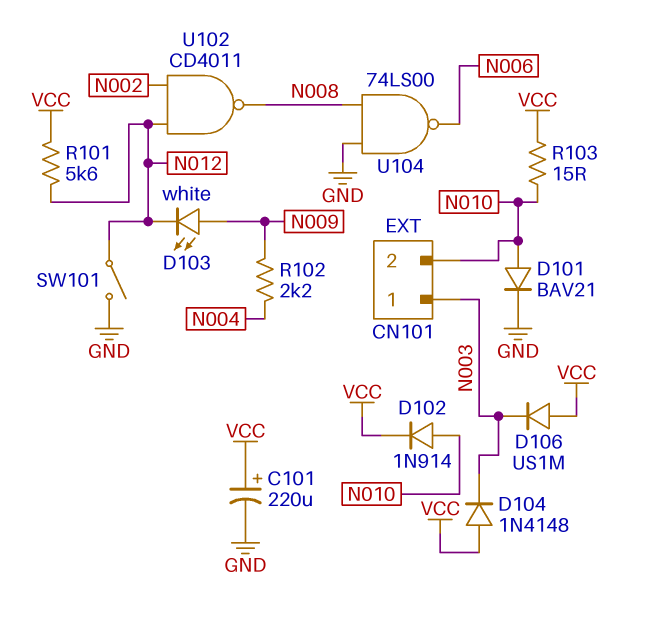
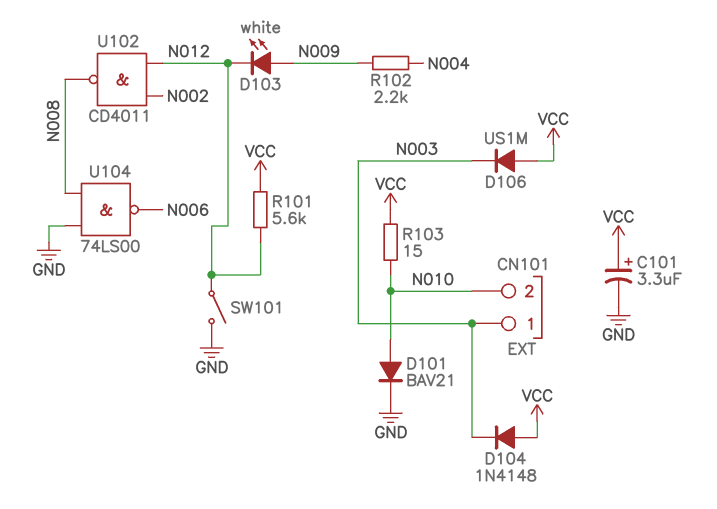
C101: 220uF (plus VCC, minus GND) -> 3.3uF (plus VCC, minus GND)
D102: diode 1N914 (A N010, K VCC) -> none

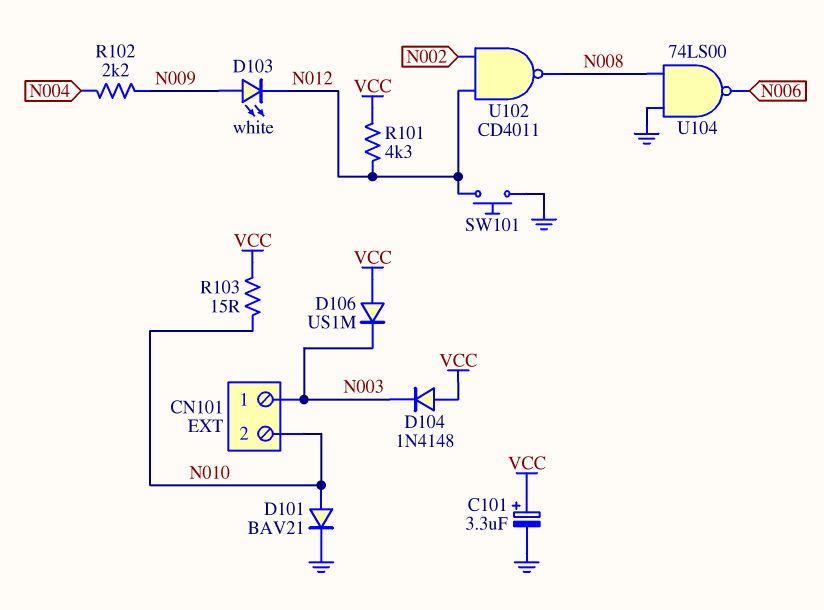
R101: 5.6k (N012, VCC) -> 4.3k (N012, VCC)
SW101: switch (GND, N012) -> button (GND, N012)

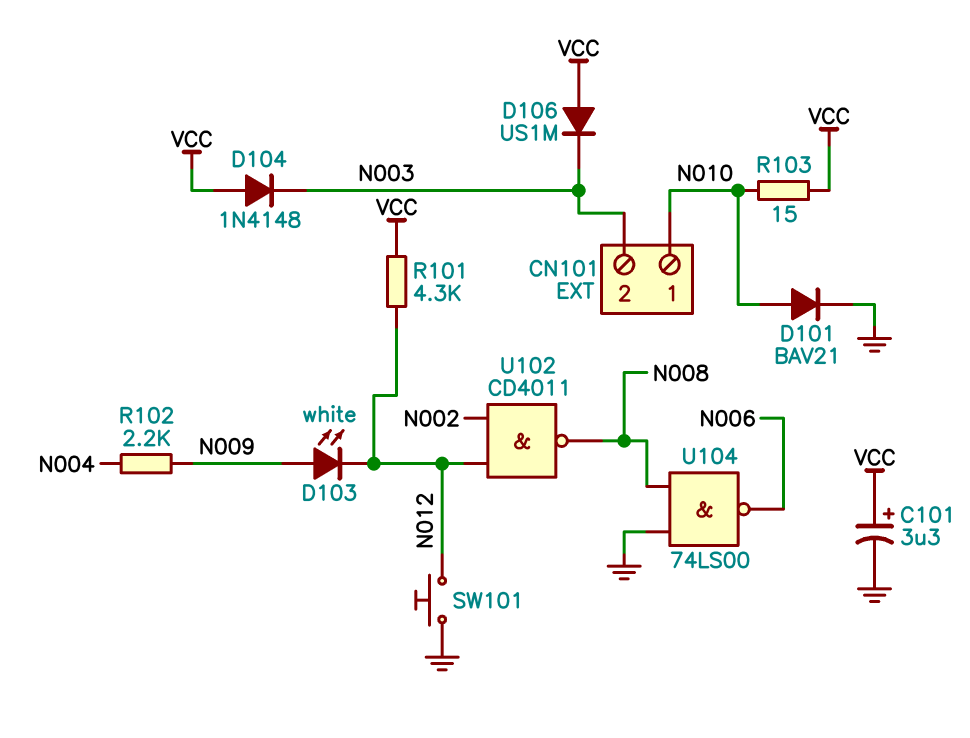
CN101 pin 1: N003 -> N010
CN101 pin 2: N010 -> N003

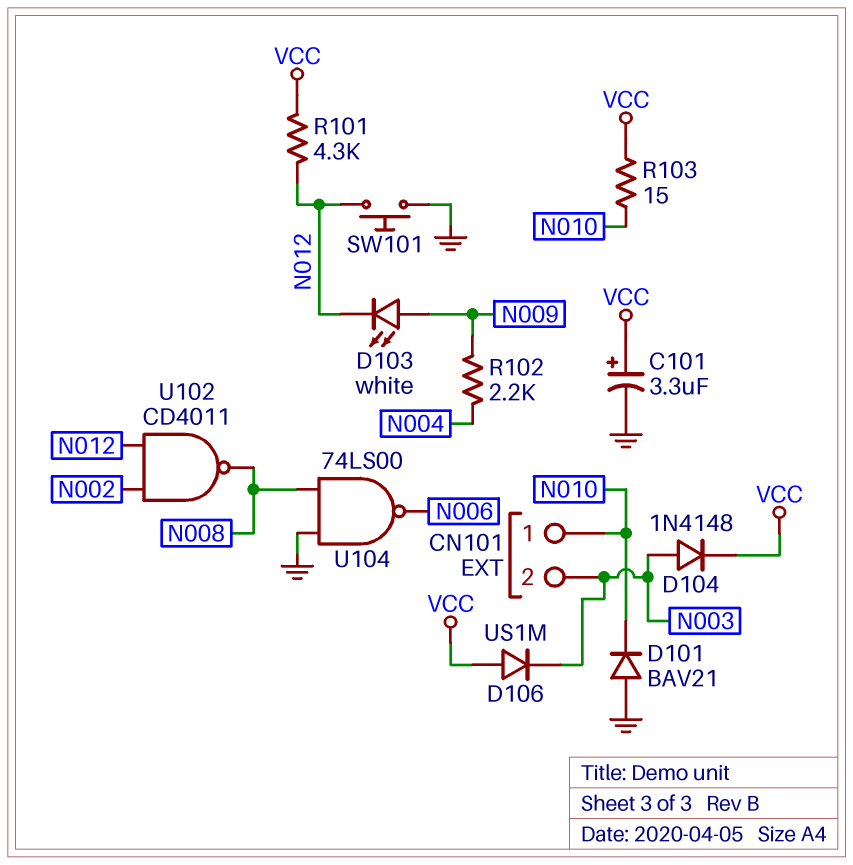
D101: diode BAV21 (A N010, K GND) -> diode BAV21 (A GND, K N010)
D104: diode 1N4148 (A VCC, K N003) -> diode 1N4148 (A N003, K VCC)

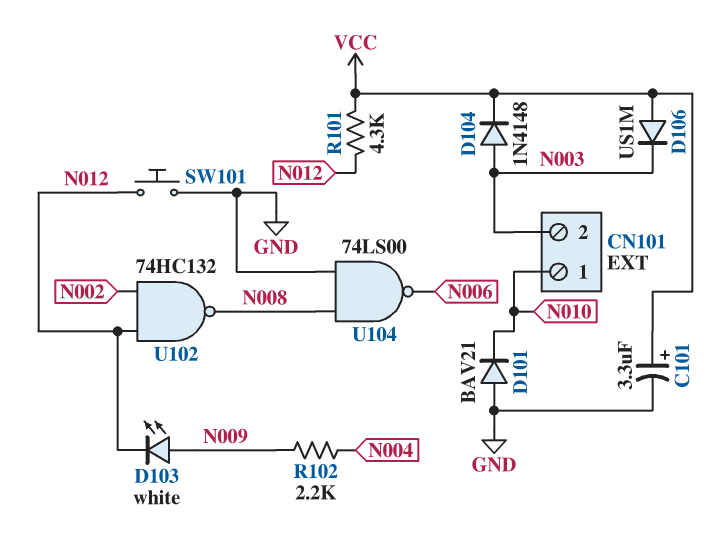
R103: 15 (N010, VCC) -> none
U102: NAND CD4011 (in N002, in N012, out N008) -> NAND 74HC132 (in N002, in N012, out N008)

